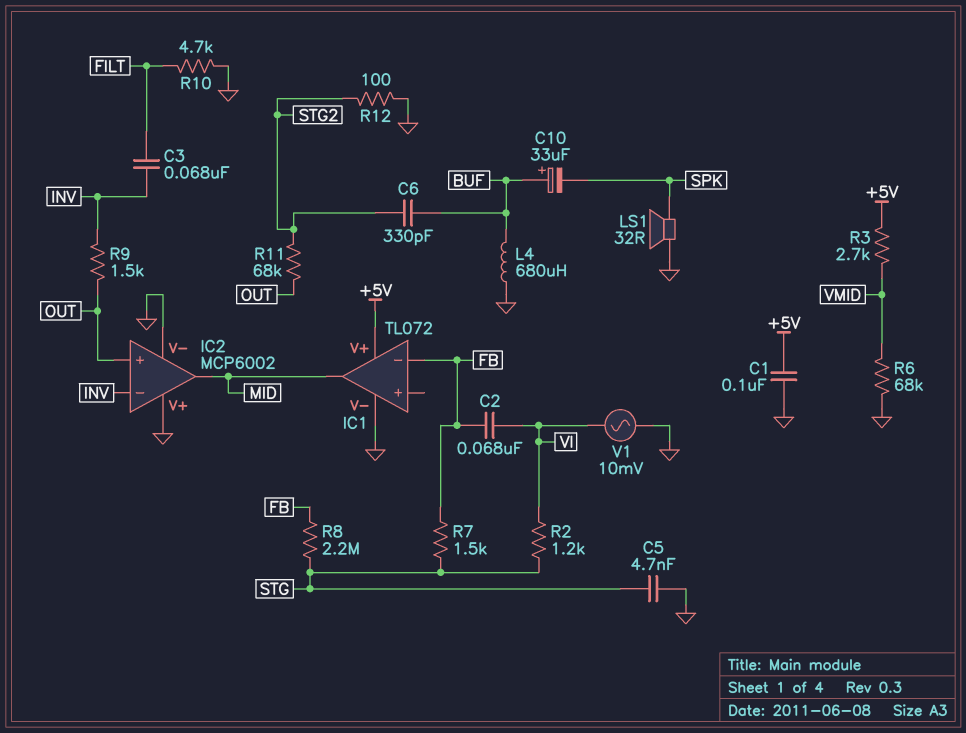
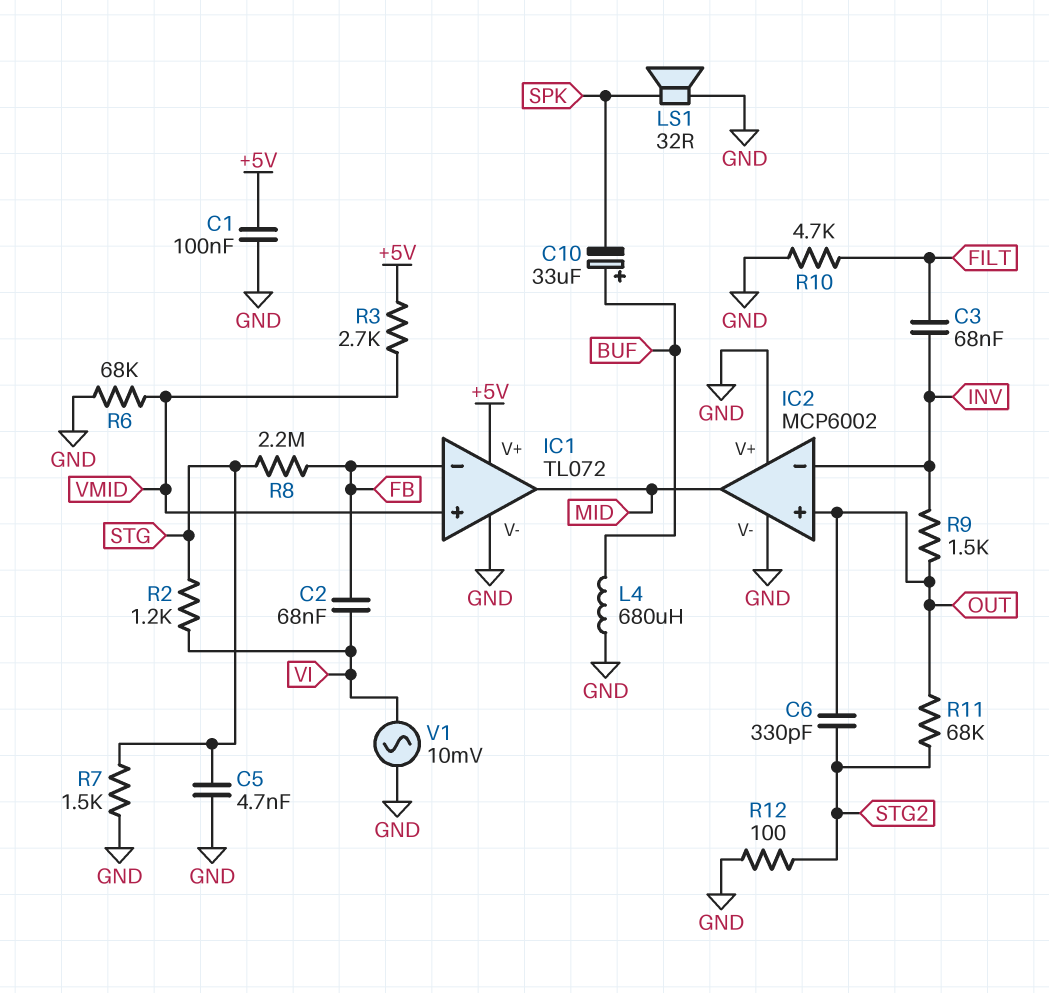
C6: 330pF (BUF, STG2) -> 330pF (OUT, STG2)
IC1 pin in+: none -> VMID
R7: 1.5k (FB, STG) -> 1.5k (GND, STG)

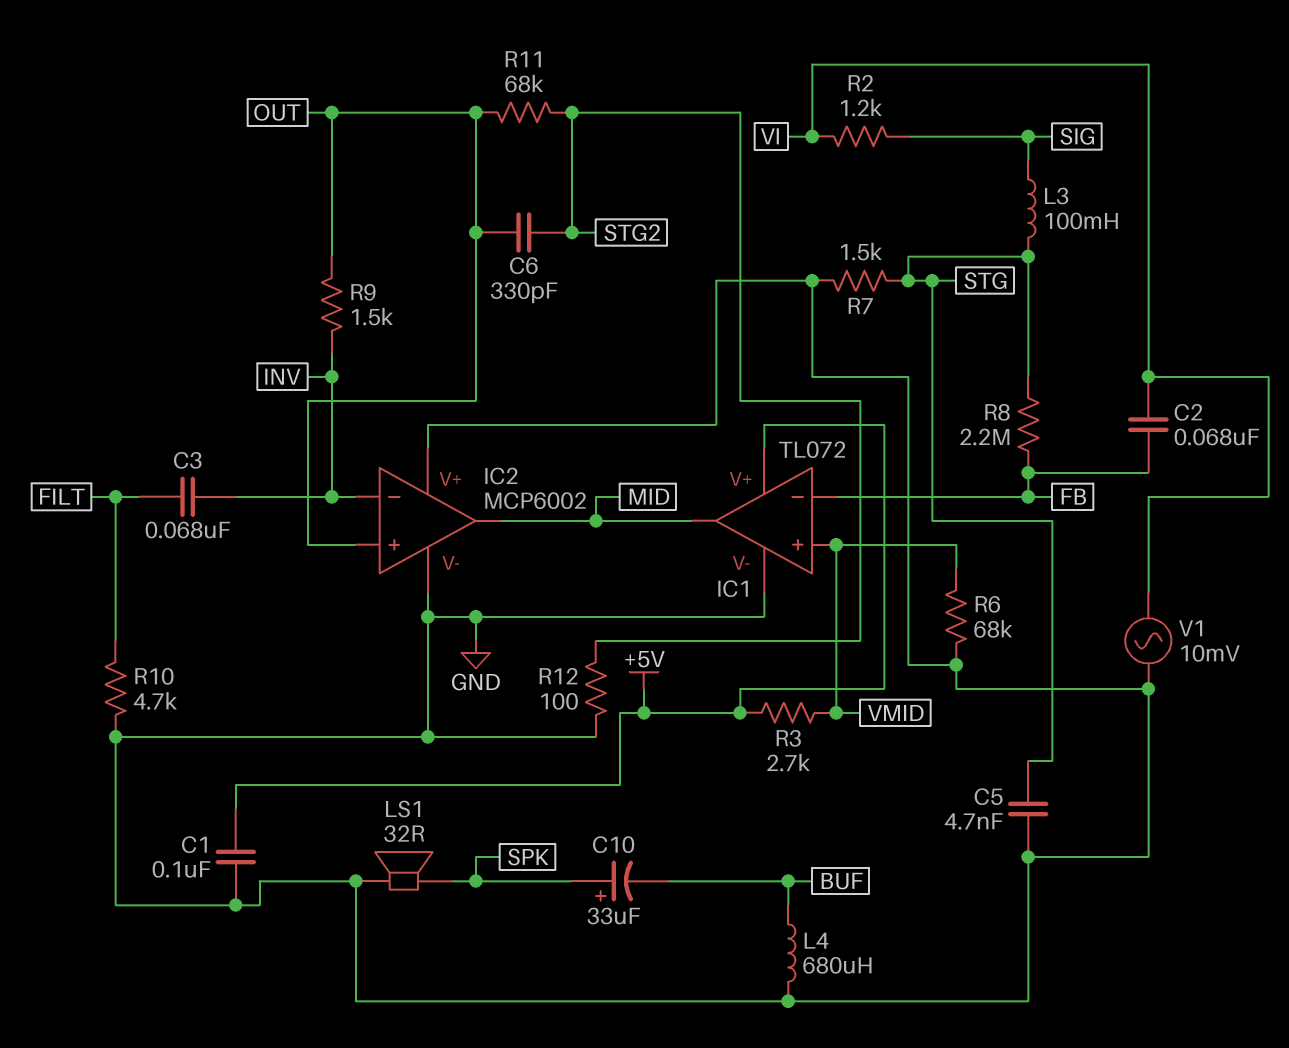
C10: 33uF (plus BUF, minus SPK) -> 33uF (plus SPK, minus BUF)
L3: none -> 100mH (SIG, STG)
R2: 1.2k (STG, VI) -> 1.2k (SIG, VI)

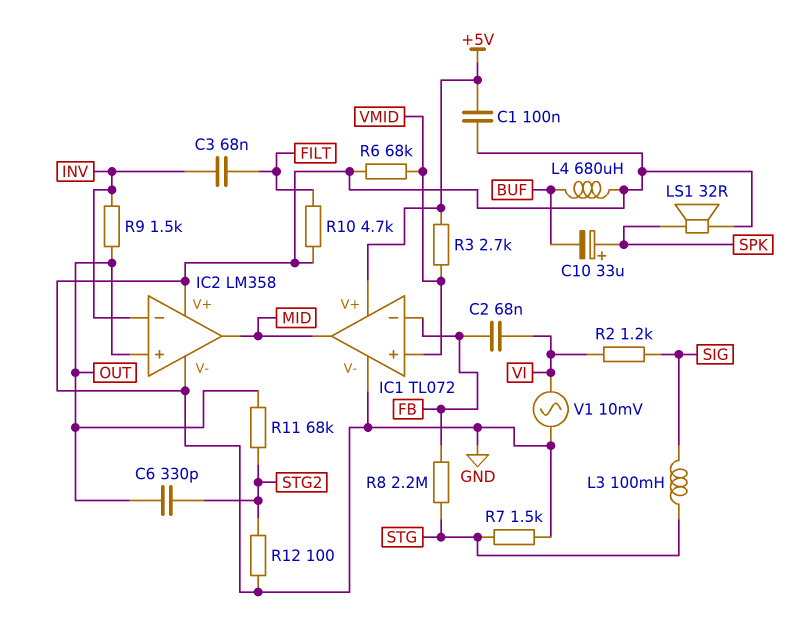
C5: 4.7nF (GND, STG) -> none
IC2: MCP6002 -> LM358

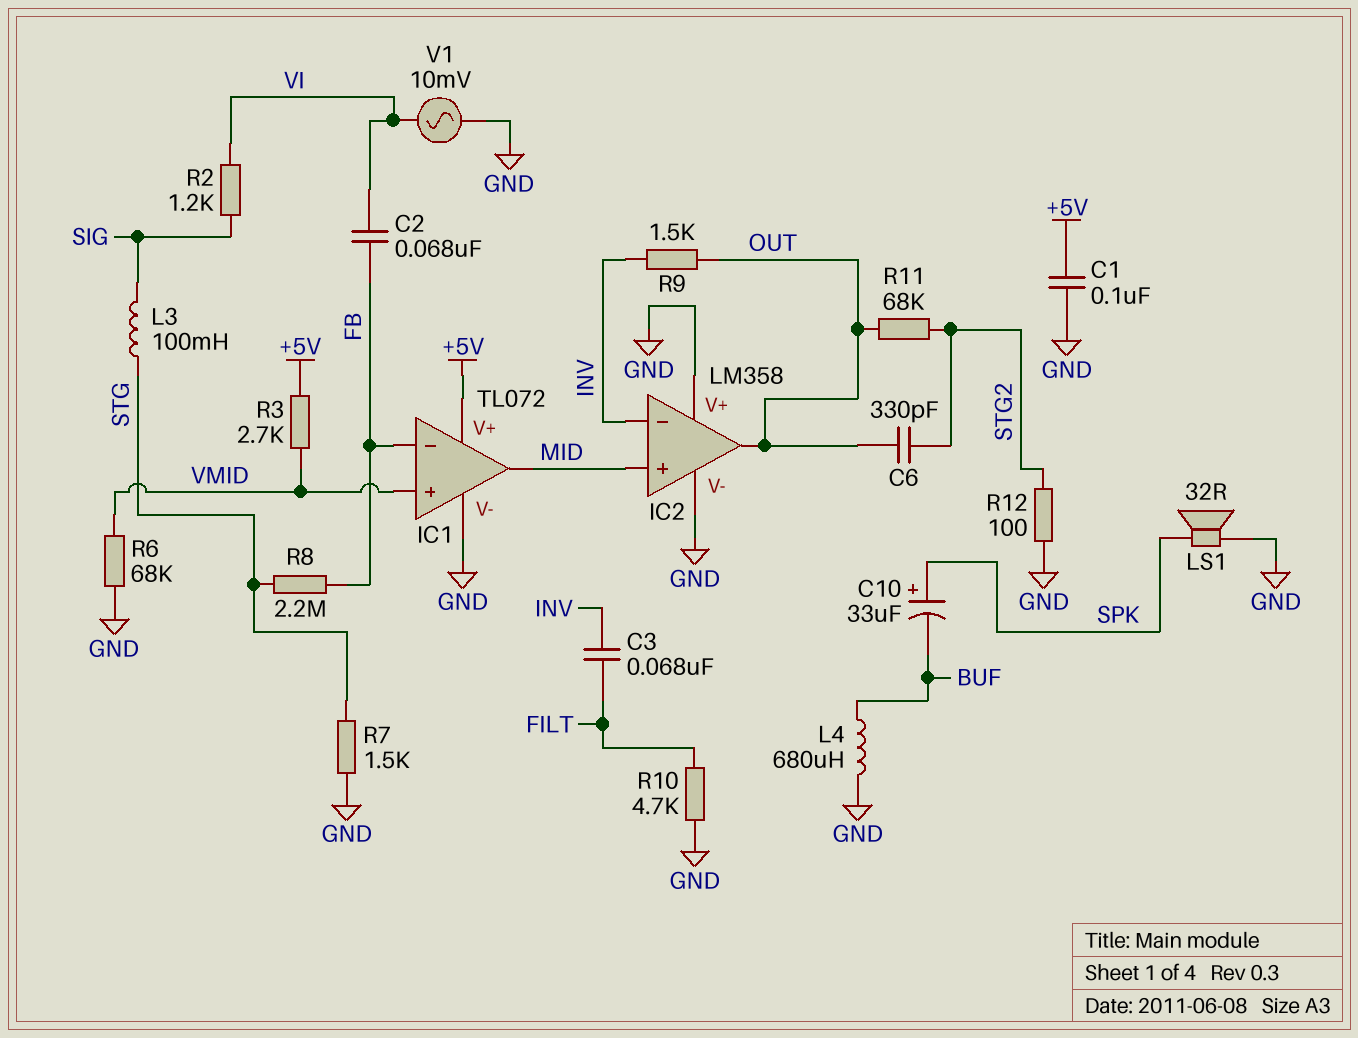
IC2 pin in+: OUT -> MID
IC2 pin out: MID -> OUT

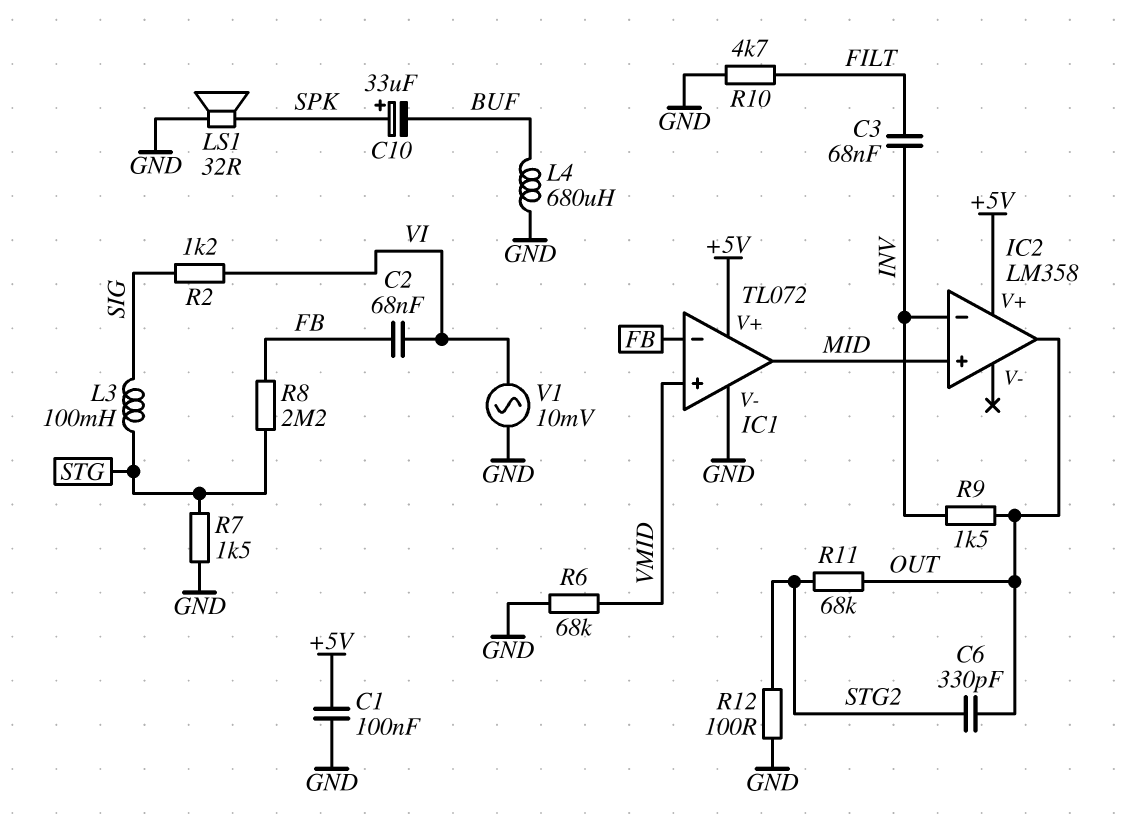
IC2 pin V+: GND -> +5V
IC2 pin V-: GND -> none
R3: 2.7k (+5V, VMID) -> none

